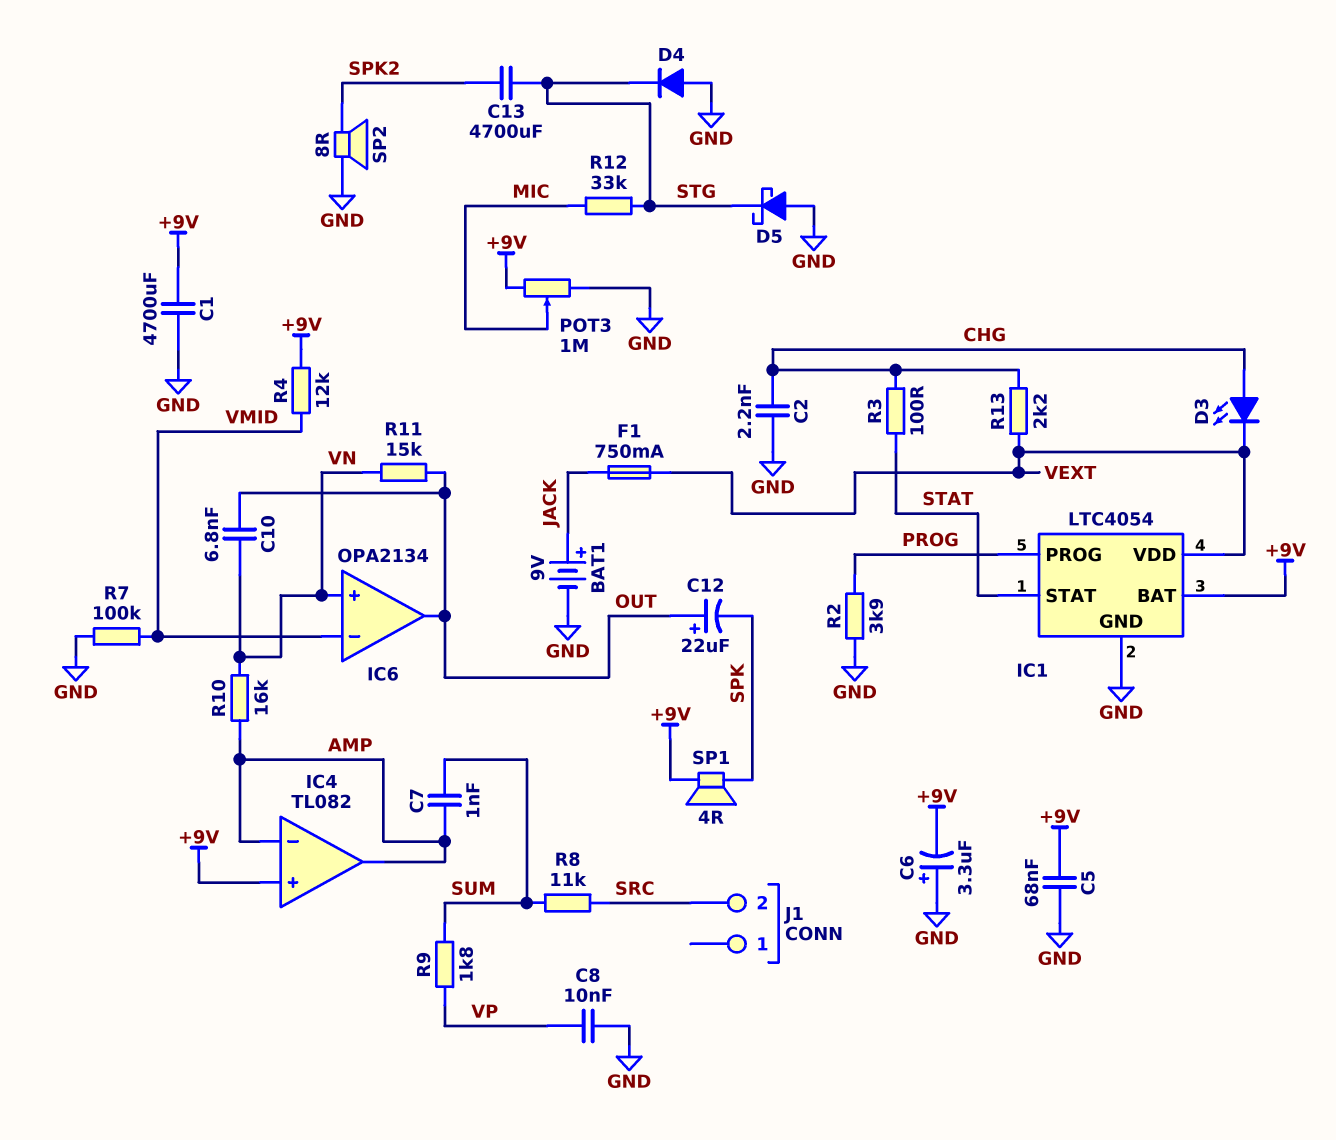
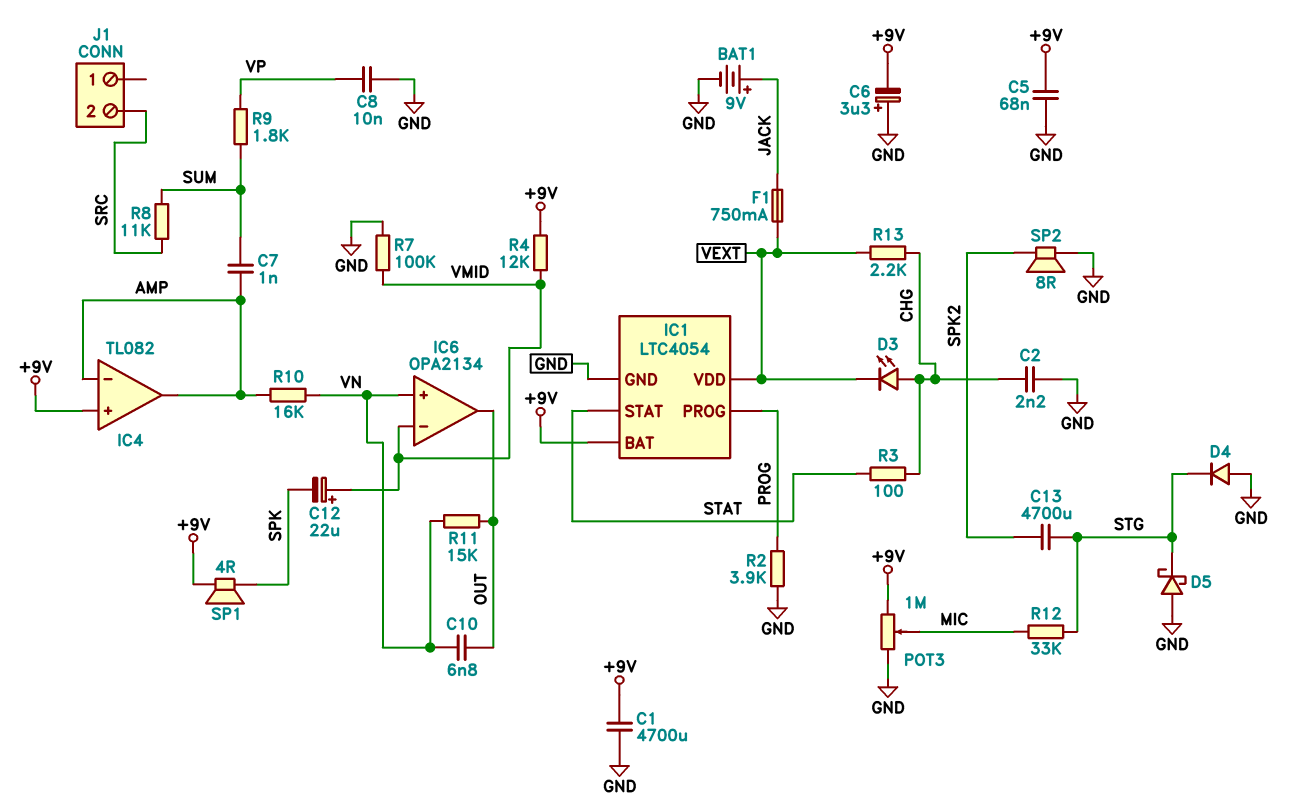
C12: 22uF (plus OUT, minus SPK) -> 22uF (plus VMID, minus SPK)

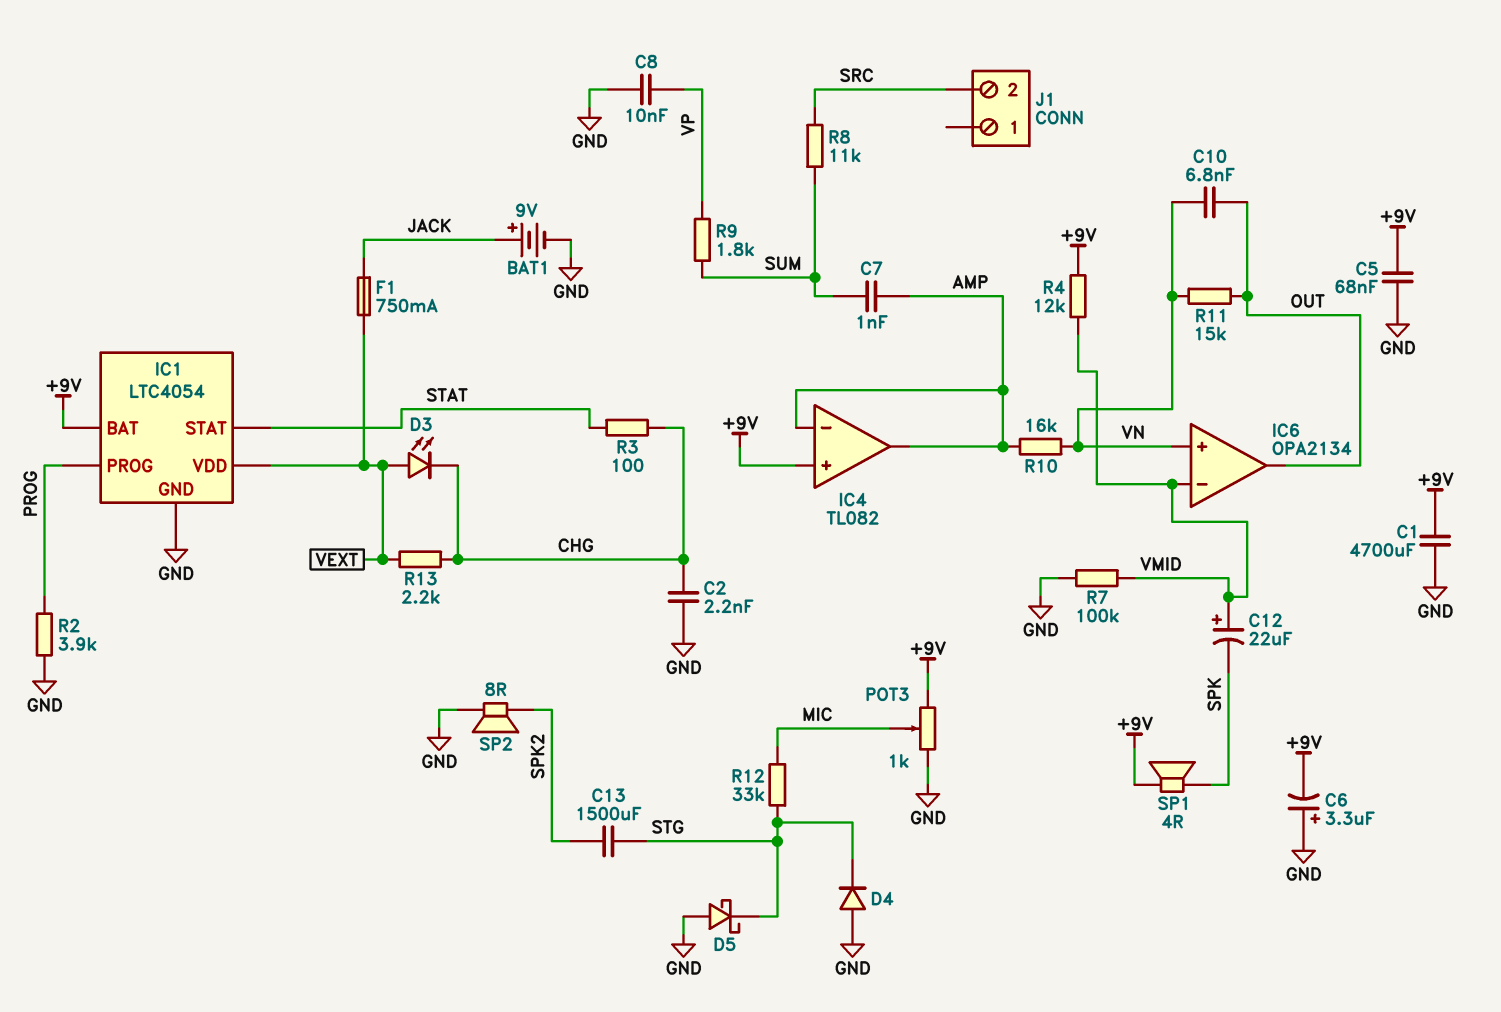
C13: 4700uF (SPK2, STG) -> 1500uF (SPK2, STG)
D3: LED (A CHG, K VEXT) -> LED (A VEXT, K CHG)
POT3: 1M (+9V, GND, wiper MIC) -> 1k (+9V, GND, wiper MIC)

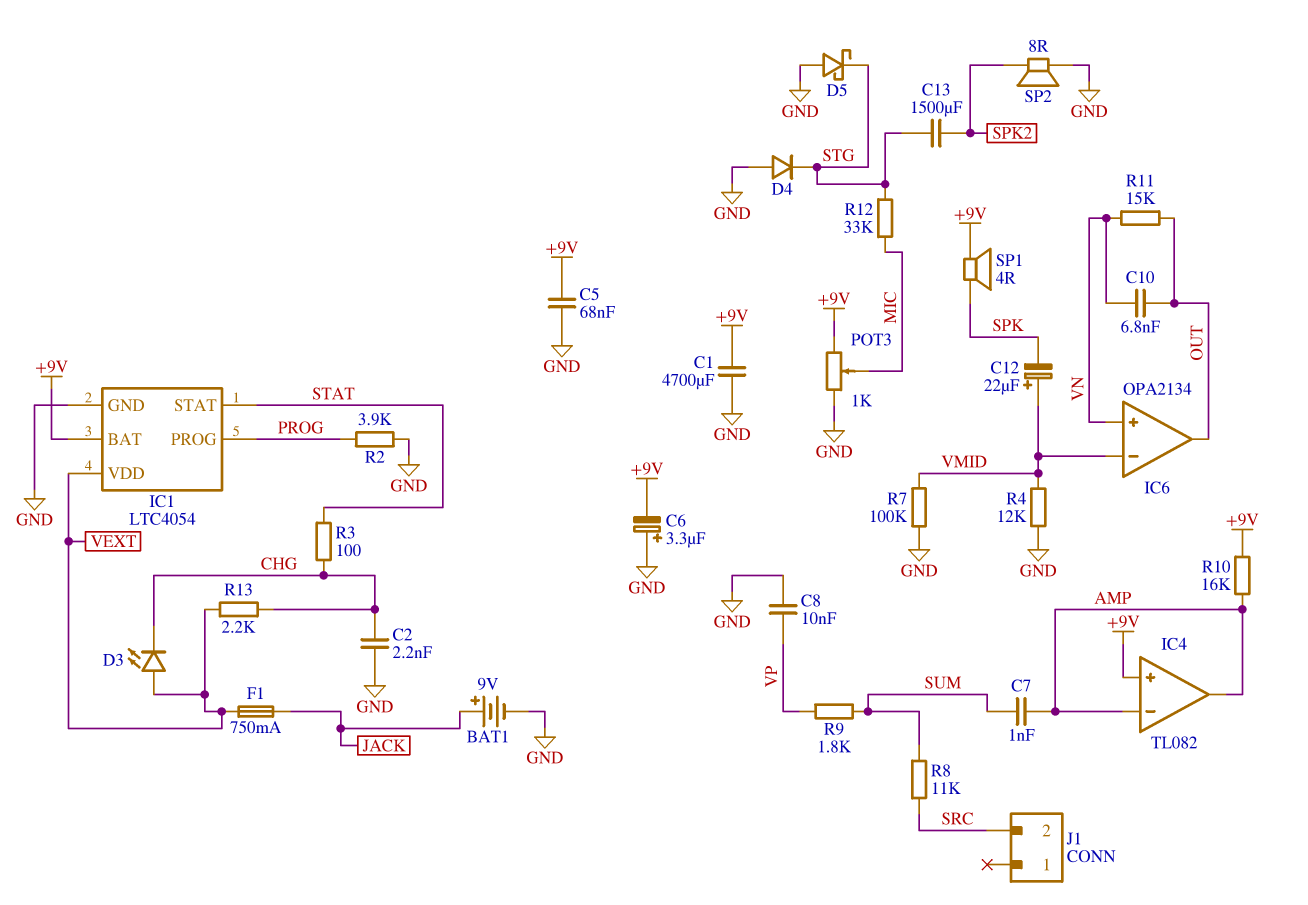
R4: 12k (+9V, VMID) -> 12k (GND, VMID)
R10: 16k (AMP, VN) -> 16k (+9V, AMP)

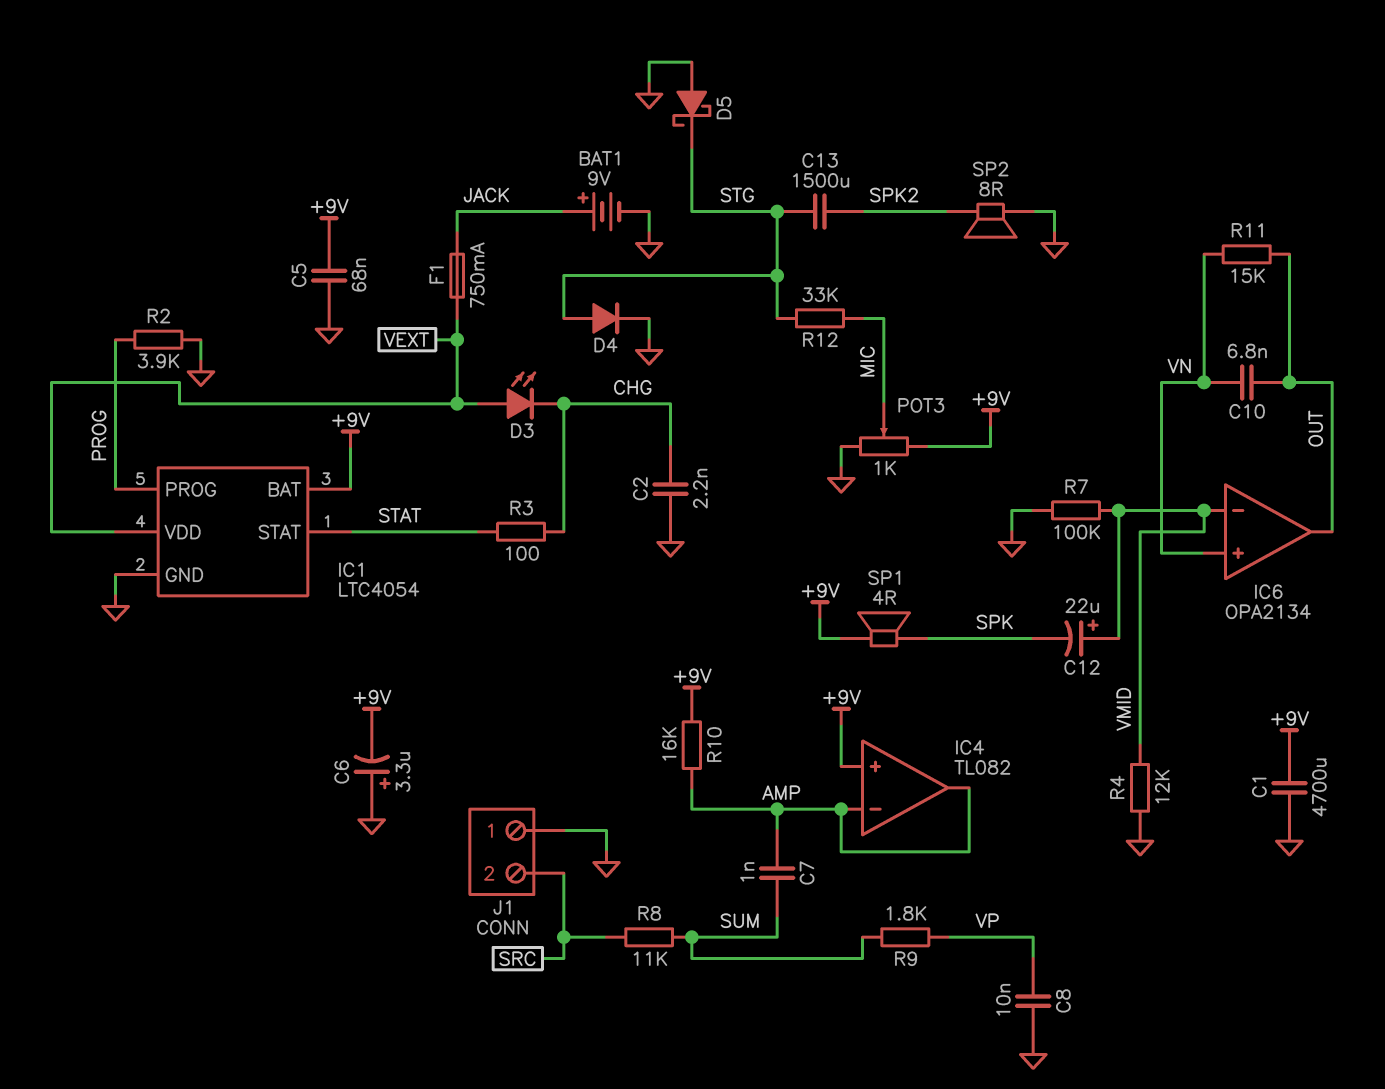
D4: diode (A GND, K STG) -> diode (A STG, K GND)
J1 pin 1: none -> GND
R13: 2.2k (CHG, VEXT) -> none

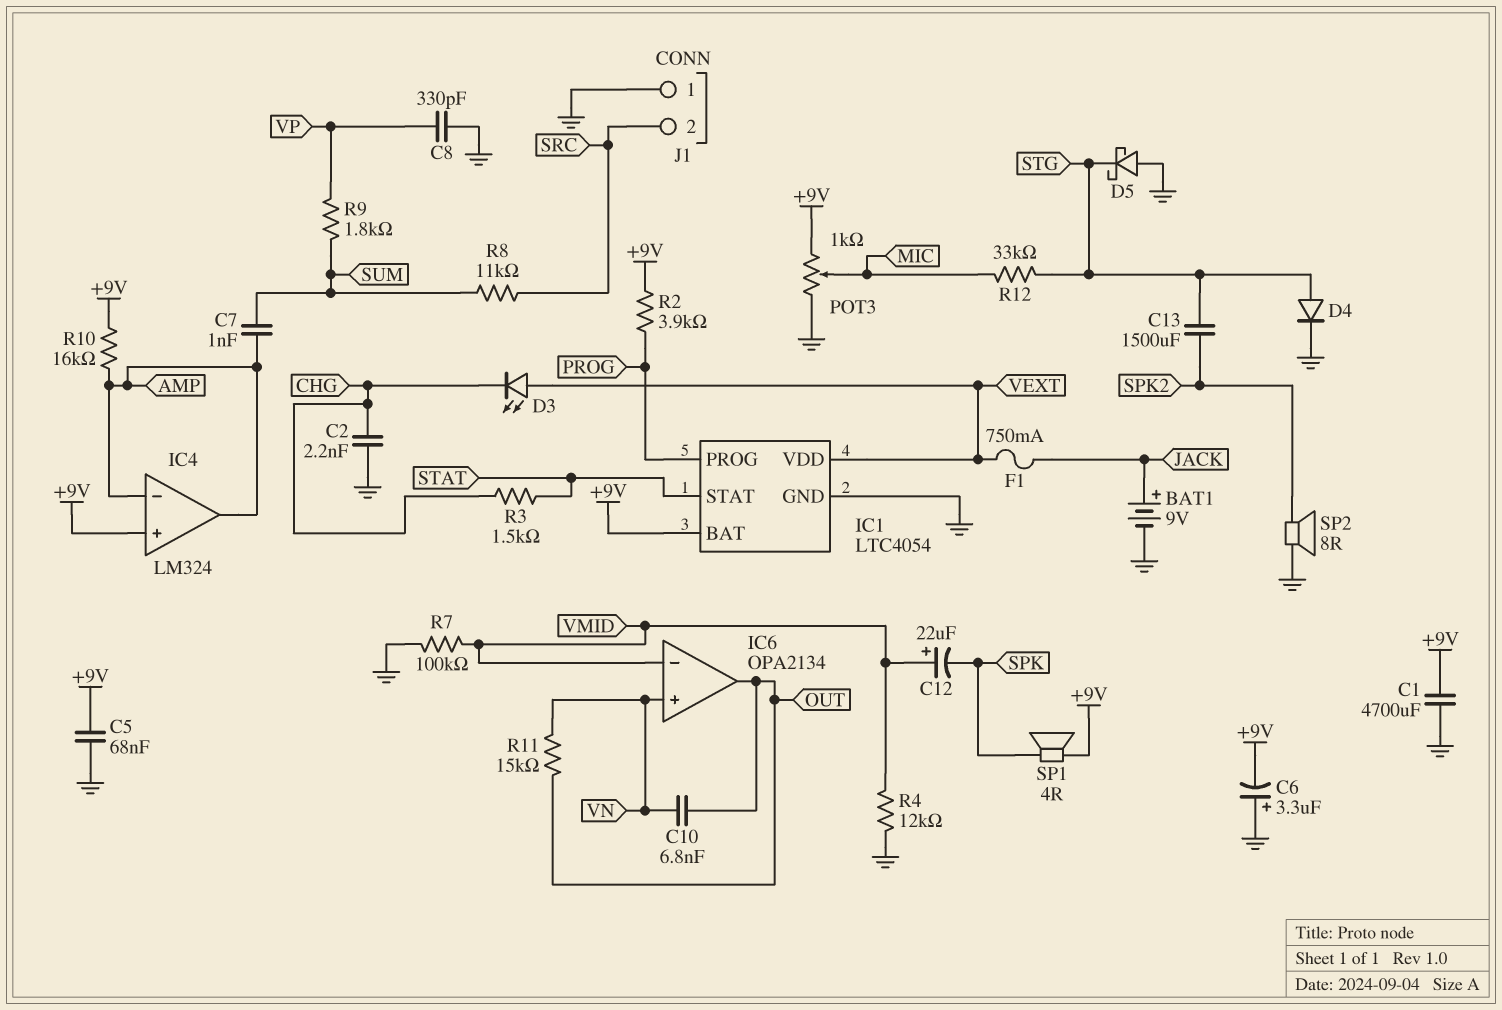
C8: 10nF (GND, VP) -> 330pF (GND, VP)
IC4: TL082 -> LM324
R2: 3.9k (GND, PROG) -> 3.9k (+9V, PROG)
R3: 100 (CHG, STAT) -> 1.5k (CHG, STAT)

